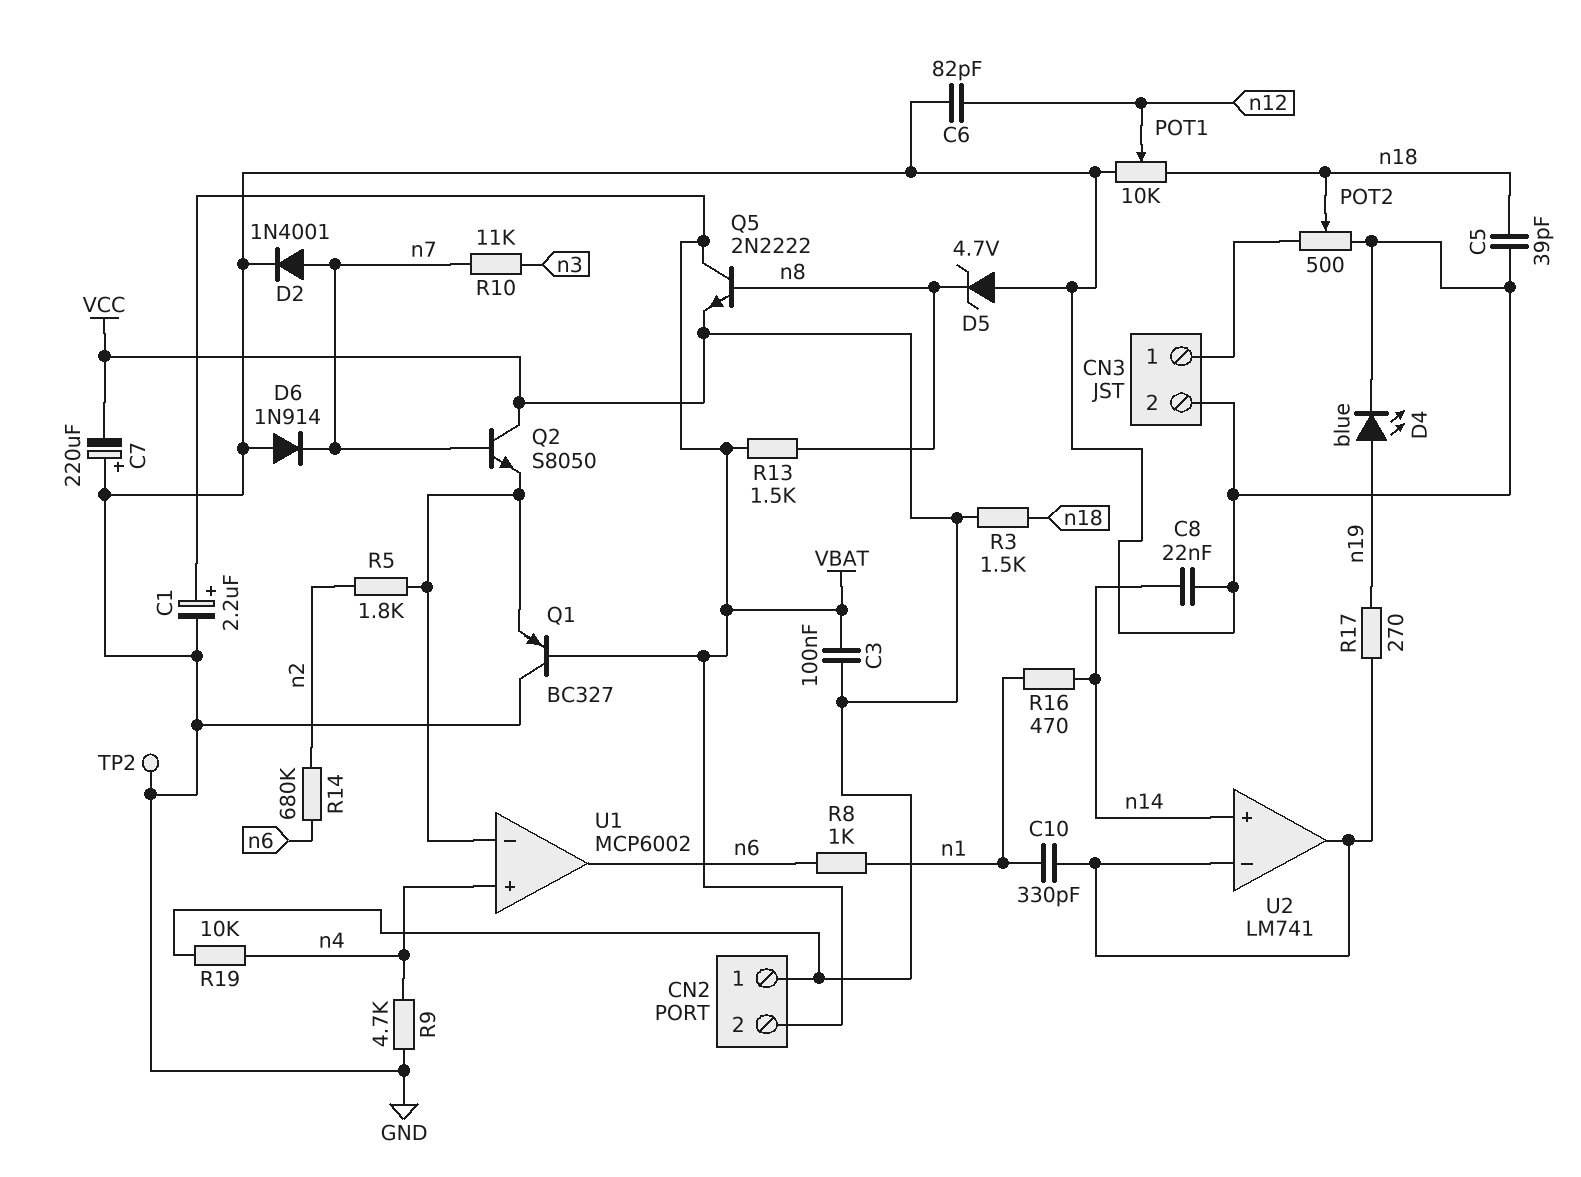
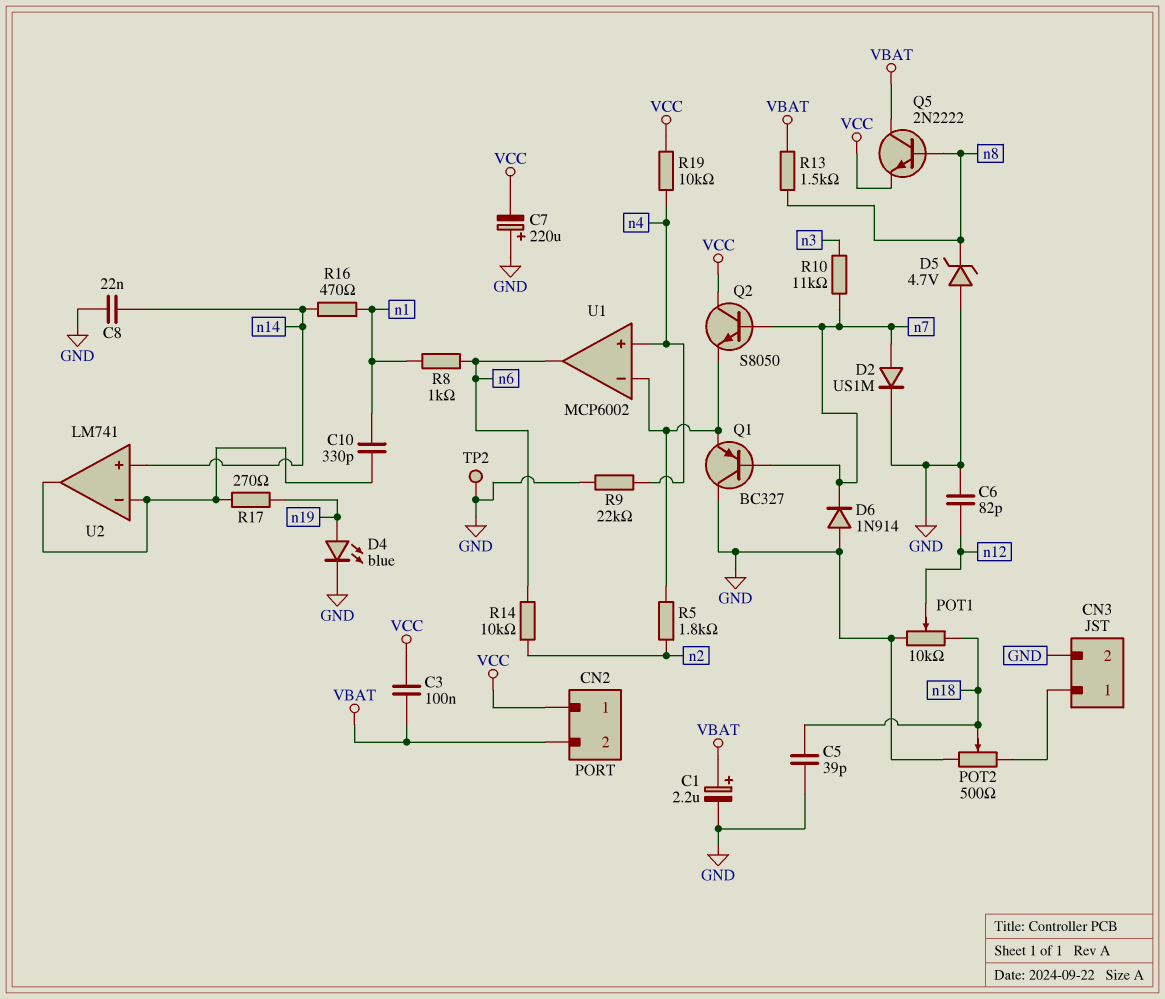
D2: diode 1N4001 (A n7, K GND) -> diode US1M (A n7, K GND)
Q1: PNP BC327 (B VBAT, C GND, E U1/in-) -> PNP BC327 (B n7, C GND, E U1/in-)
R3: 1.5k (VCC, n18) -> none
R9: 4.7k (GND, n4) -> 22k (GND, n4)
R14: 680k (n2, n6) -> 10k (n2, n6)

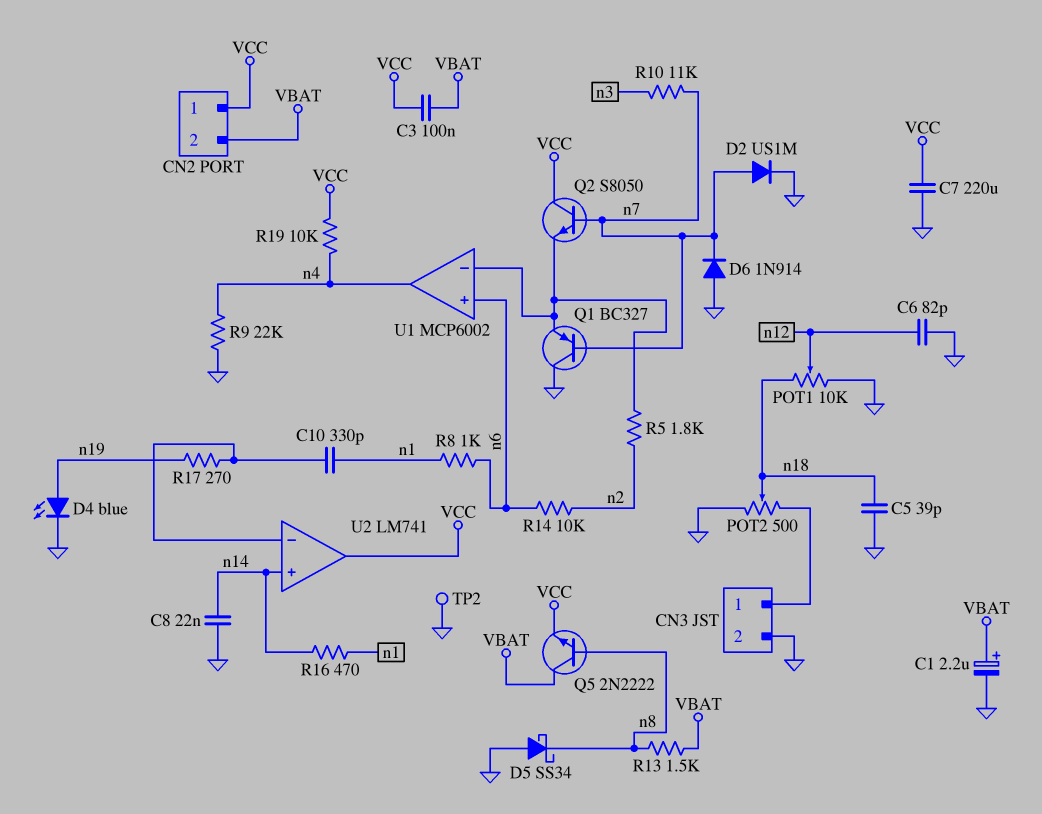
C7: 220uF (plus GND, minus VCC) -> 220uF (GND, VCC)
D5: zener 4.7V (A GND, K n8) -> schottky SS34 (A GND, K n8)
U1 pin in+: n4 -> n6
U1 pin out: n6 -> n4
U2 pin out: U2/in- -> VCC

